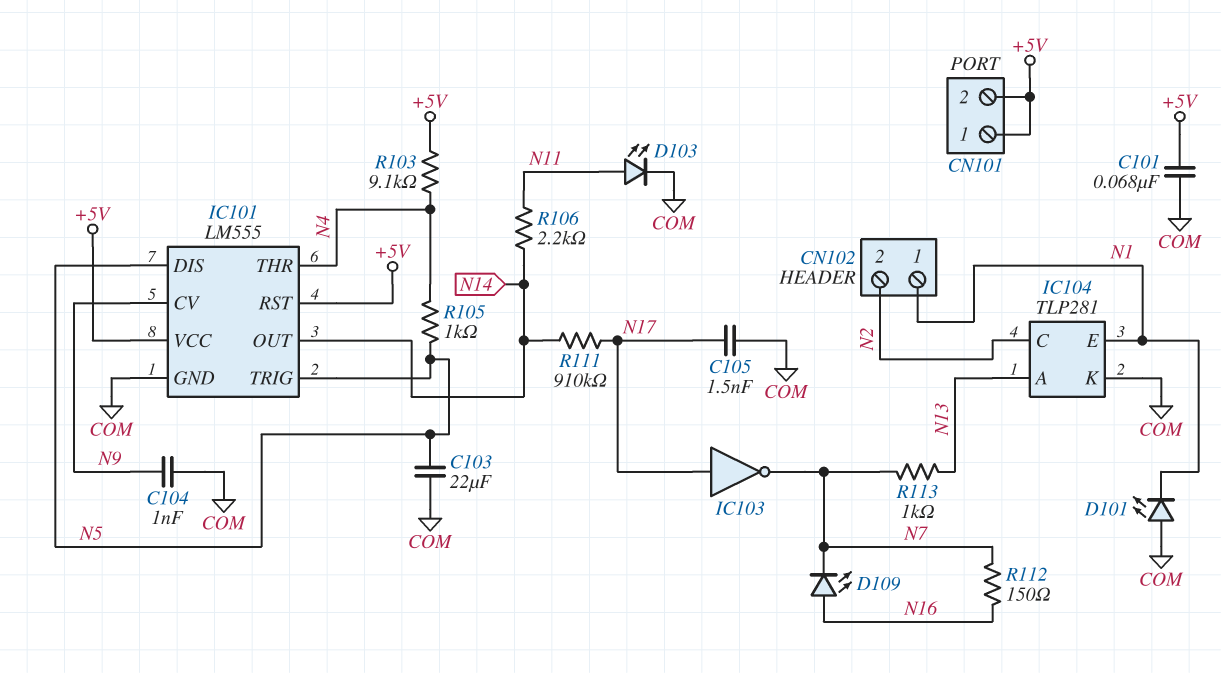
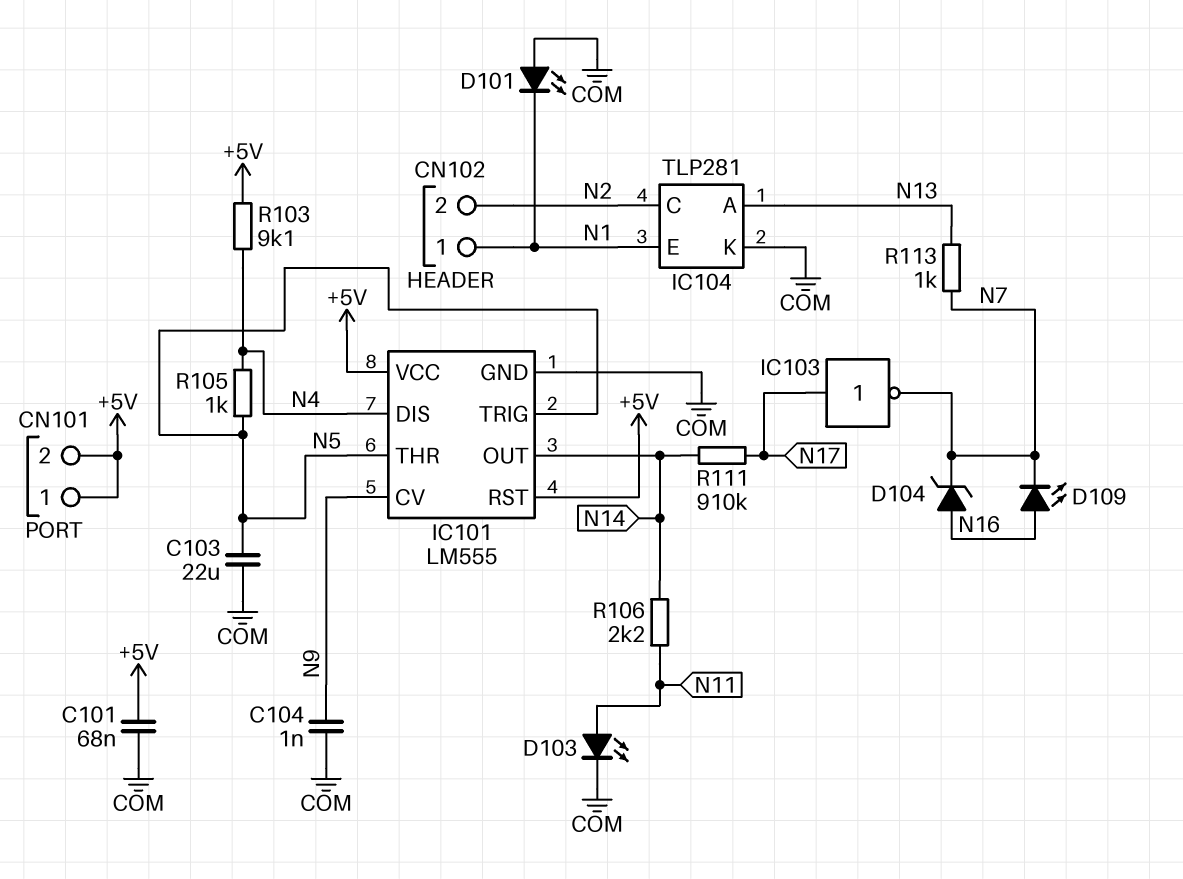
C105: 1.5nF (COM, N17) -> none
D104: none -> zener (A N16, K N7)
IC101 pin DIS: N5 -> N4
IC101 pin THR: N4 -> N5
R112: 150 (N7, N16) -> none

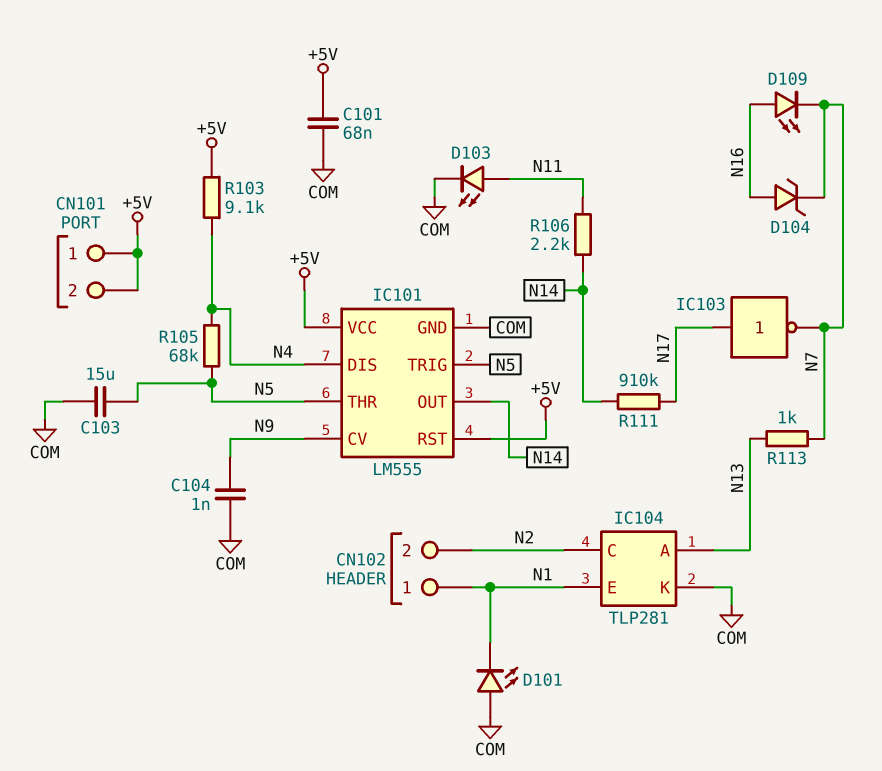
C103: 22uF (COM, N5) -> 15uF (COM, N5)
R105: 1k (N4, N5) -> 68k (N4, N5)

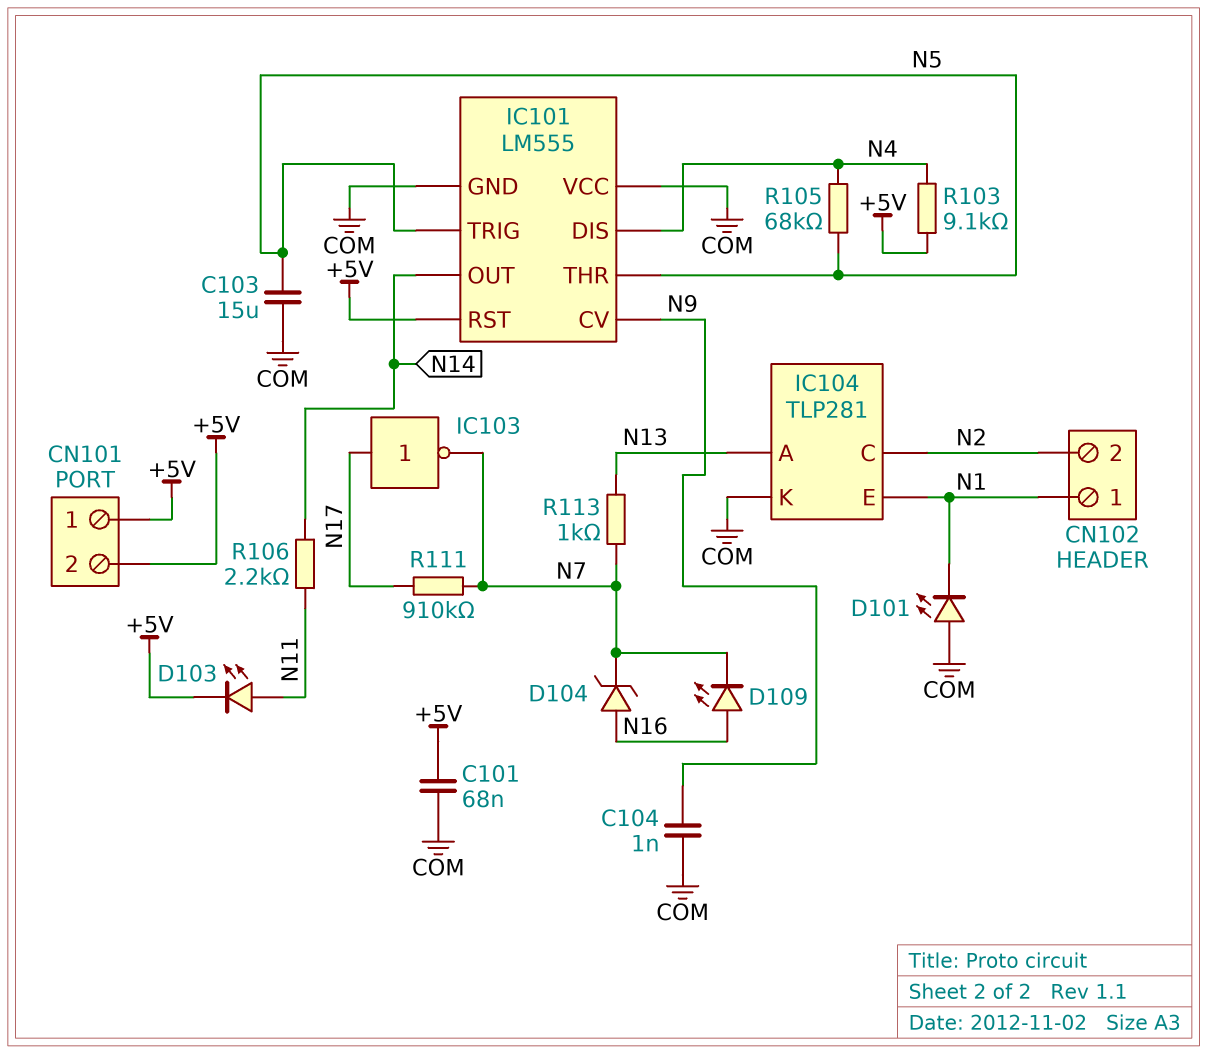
D103: LED (A N11, K COM) -> LED (A N11, K +5V)
IC101 pin VCC: +5V -> COM
R111: 910k (N14, N17) -> 910k (N7, N17)

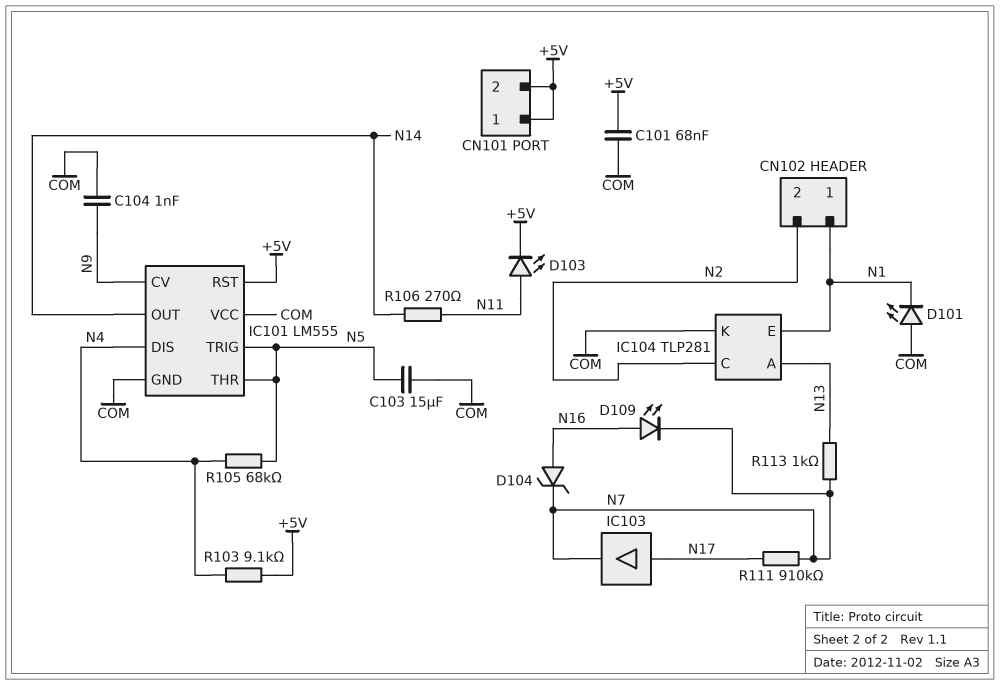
IC103: NOT (in N17, out N7) -> buffer (in N17, out N7)
R106: 2.2k (N11, N14) -> 270 (N11, N14)

